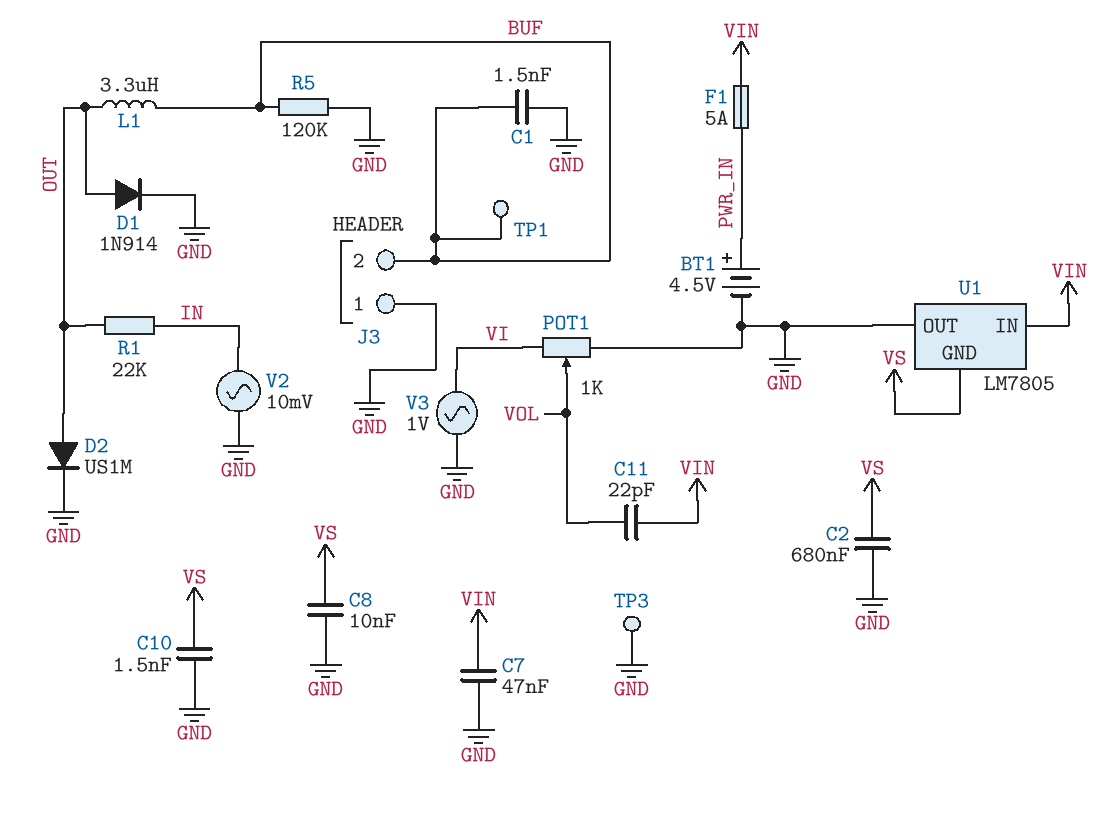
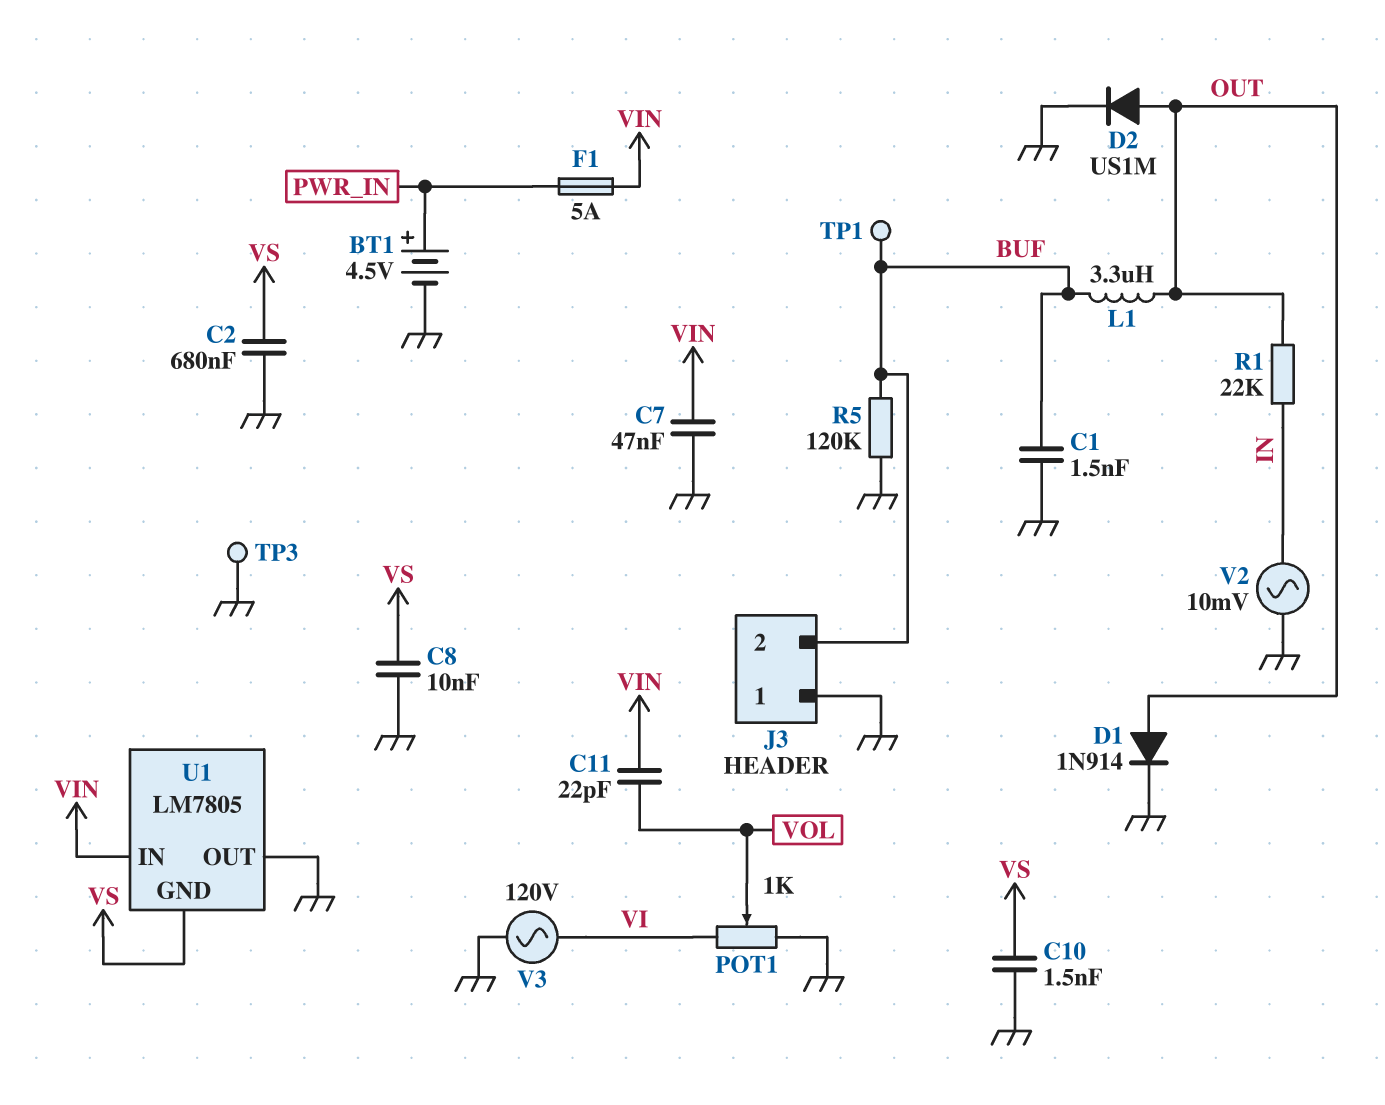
V3: AC 1V (GND, VI) -> AC 120V (GND, VI)

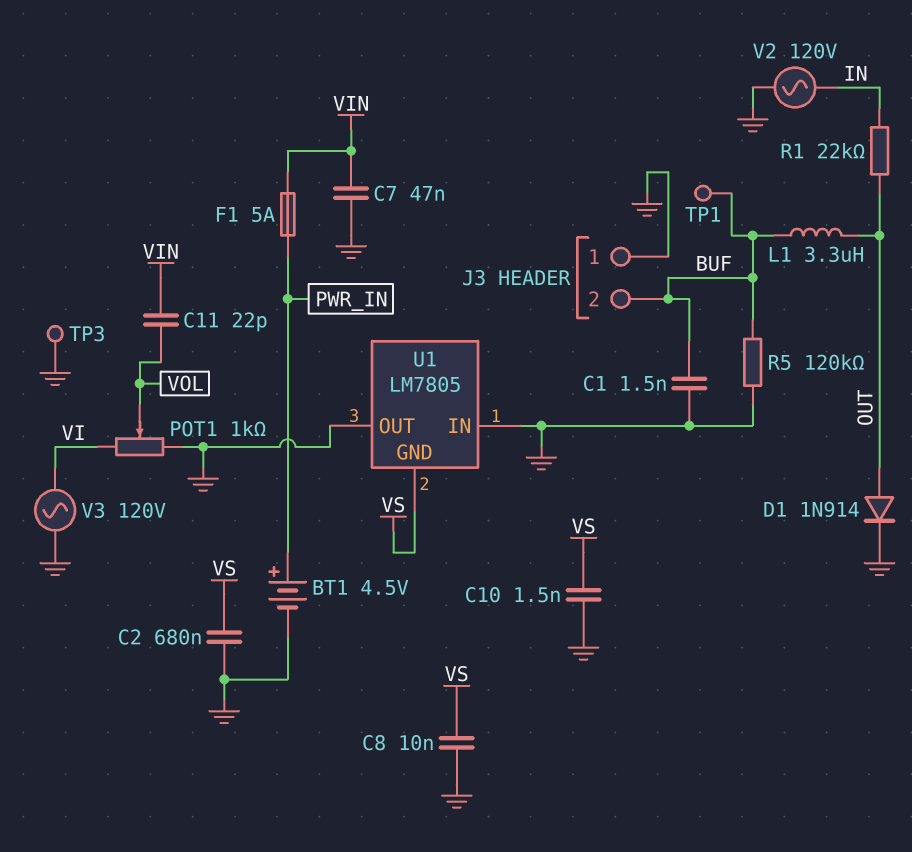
D2: diode US1M (A OUT, K GND) -> none
U1 pin IN: VIN -> GND
V2: AC 10mV (GND, IN) -> AC 120V (GND, IN)

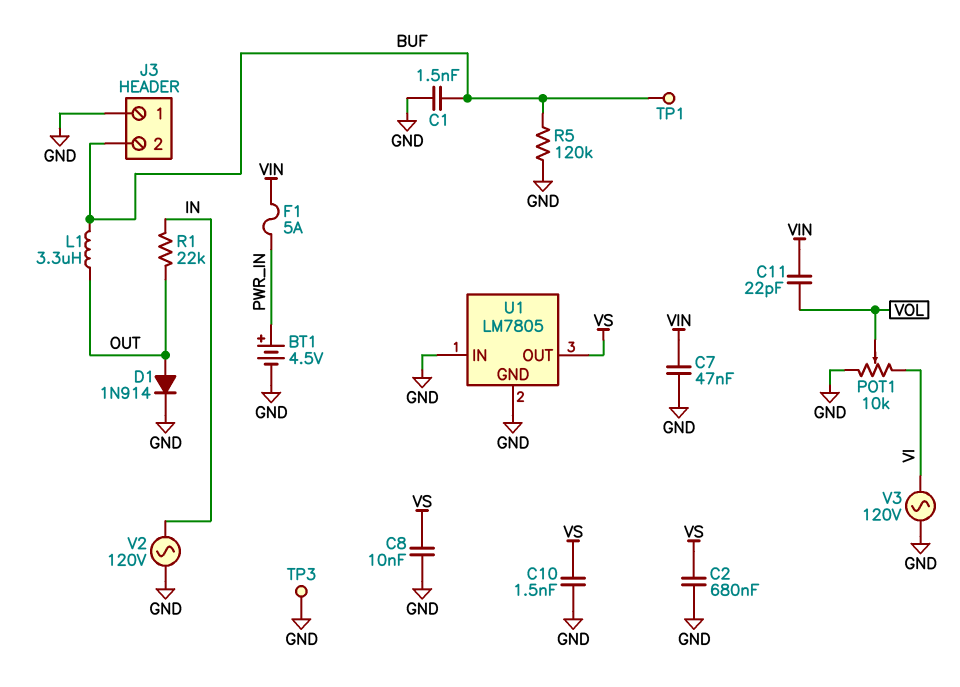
POT1: 1k (GND, VI, wiper VOL) -> 10k (GND, VI, wiper VOL)
U1 pin GND: VS -> GND
U1 pin OUT: GND -> VS

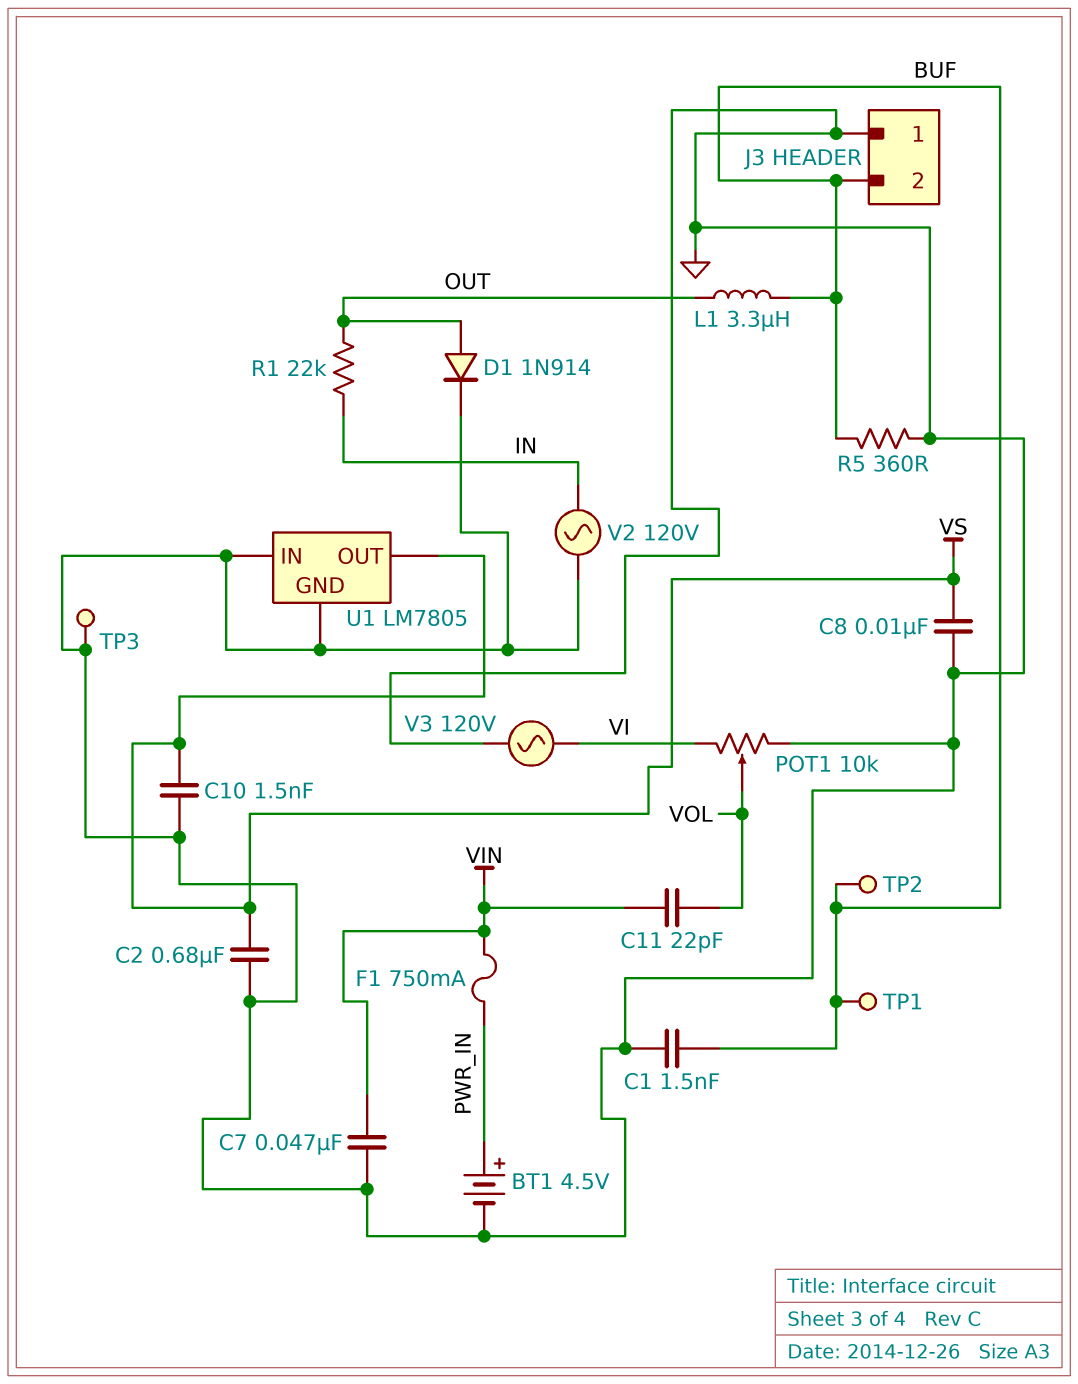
F1: 5A (PWR_IN, VIN) -> 750mA (PWR_IN, VIN)
R5: 120k (BUF, GND) -> 360 (BUF, GND)
TP2: none -> test point (BUF)

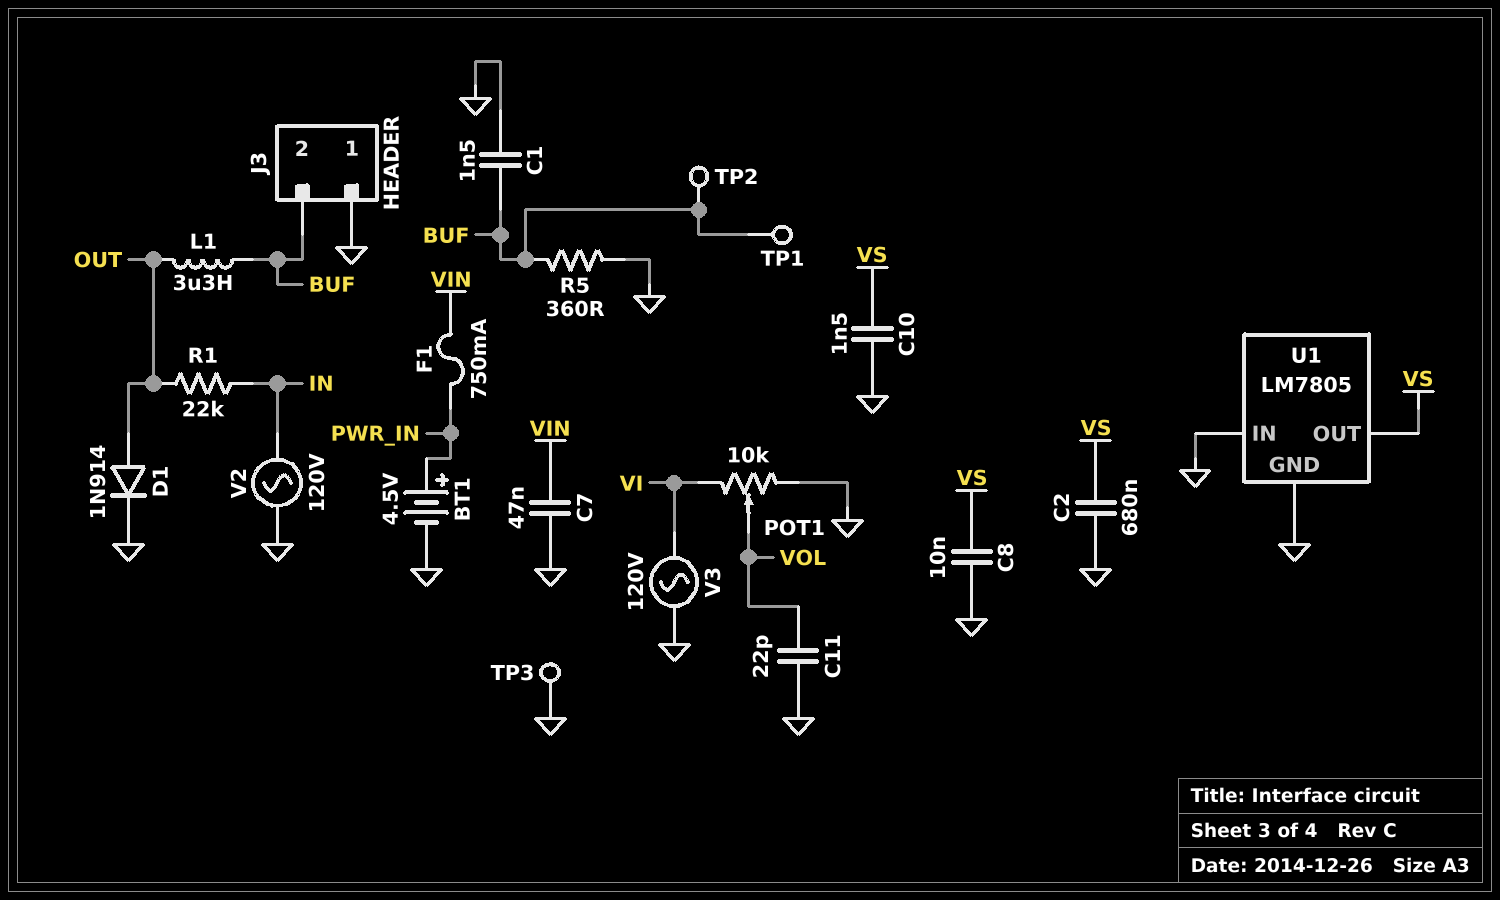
C11: 22pF (VIN, VOL) -> 22pF (GND, VOL)

